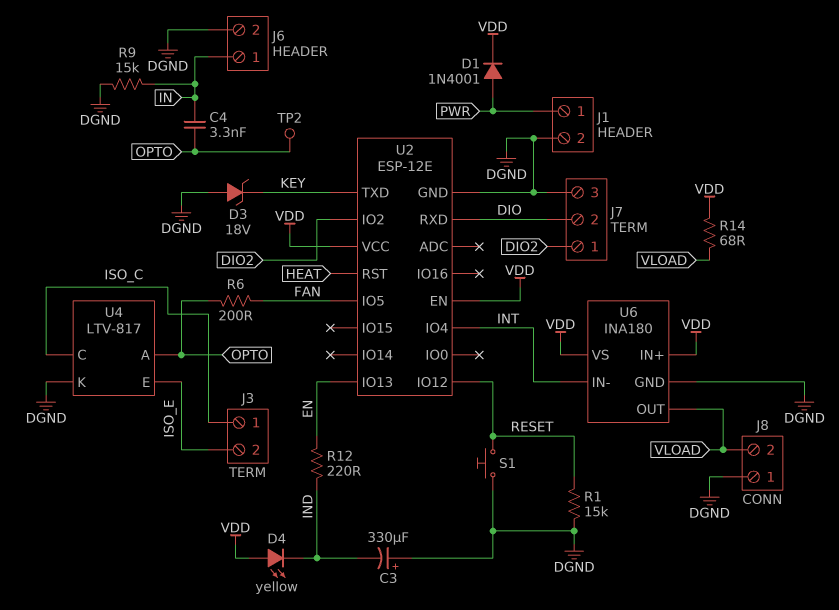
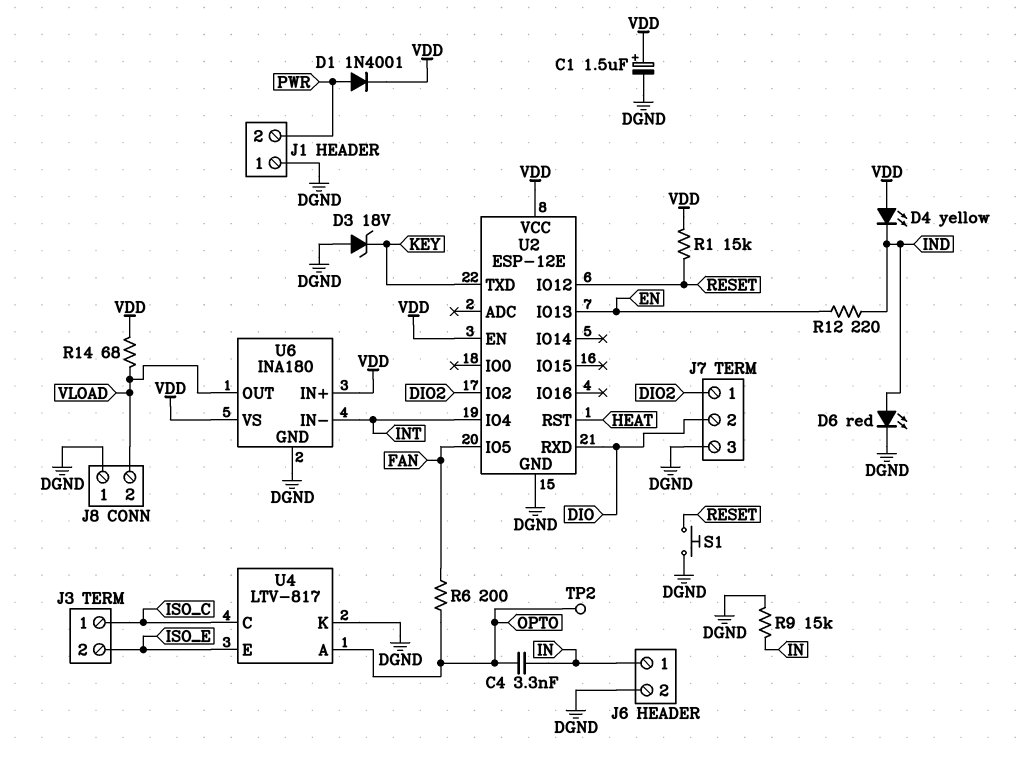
C1: none -> 1.5uF (plus VDD, minus DGND)
C3: 330uF (plus DGND, minus IND) -> none
D6: none -> LED red (A IND, K DGND)
J1 pin 1: PWR -> DGND
J1 pin 2: DGND -> PWR
R1: 15k (DGND, RESET) -> 15k (RESET, VDD)

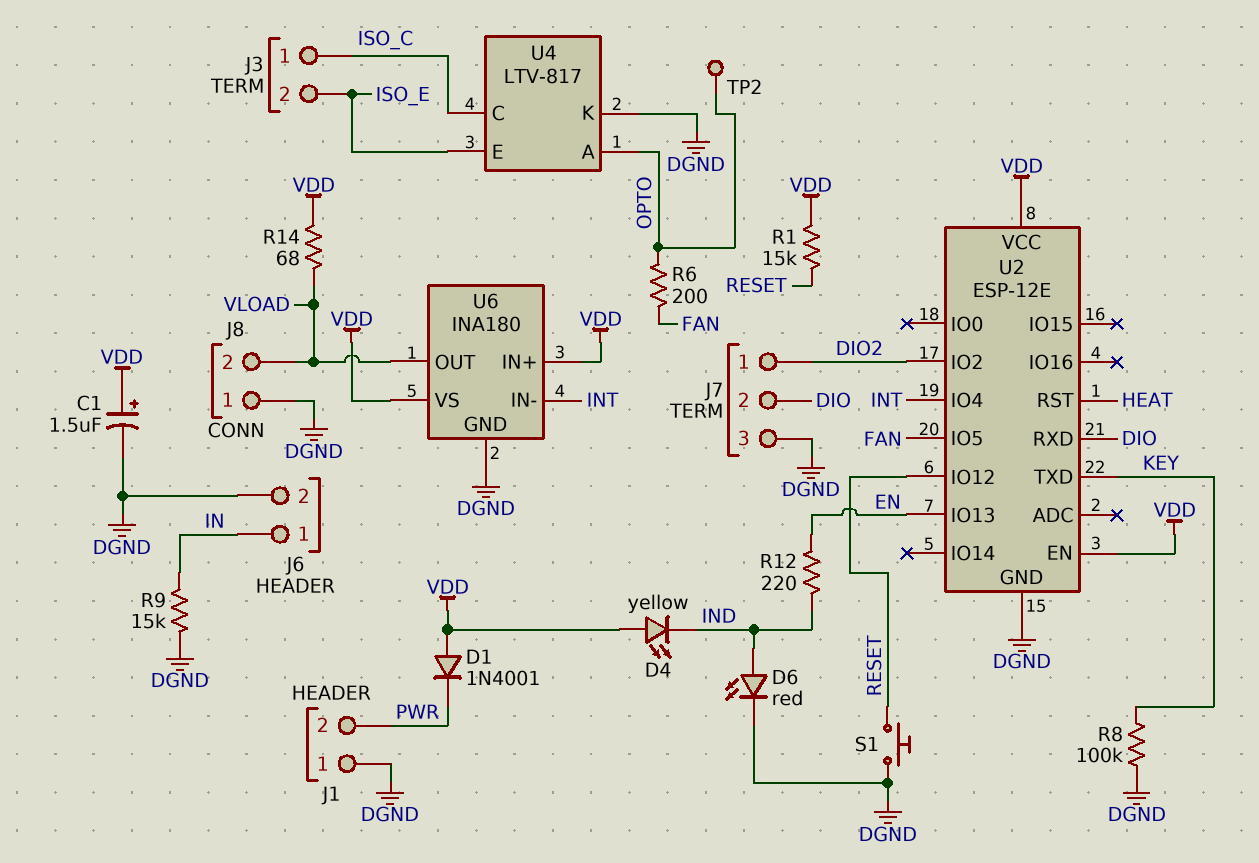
C4: 3.3nF (IN, OPTO) -> none
D1: diode 1N4001 (A PWR, K VDD) -> diode 1N4001 (A VDD, K PWR)
D3: zener 18V (A DGND, K KEY) -> none
R8: none -> 100k (DGND, KEY)

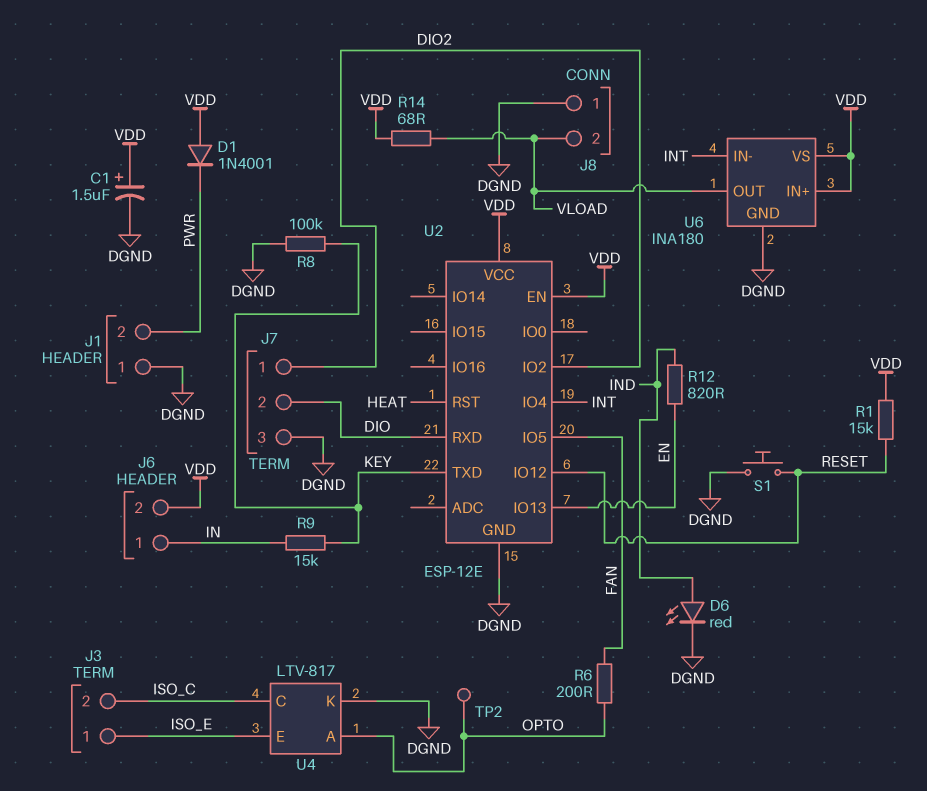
D4: LED yellow (A VDD, K IND) -> none
J3 pin 1: ISO_C -> ISO_E
J3 pin 2: ISO_E -> ISO_C
J6 pin 2: DGND -> VDD
R9: 15k (DGND, IN) -> 15k (IN, KEY)
R12: 220 (EN, IND) -> 820 (EN, IND)

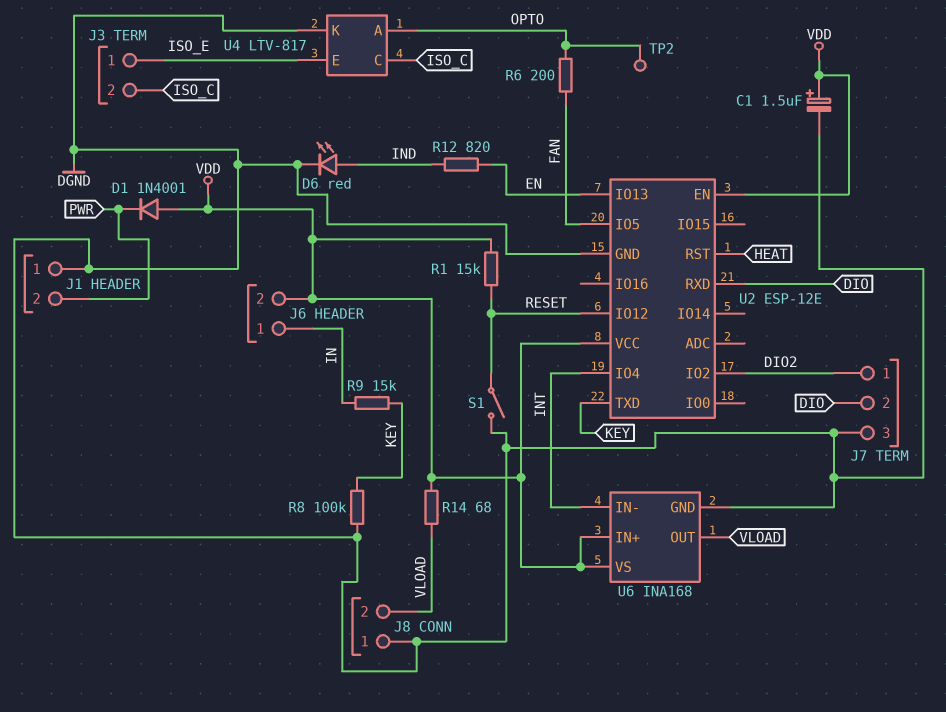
S1: button (DGND, RESET) -> switch (DGND, RESET)
U6: INA180 -> INA168

